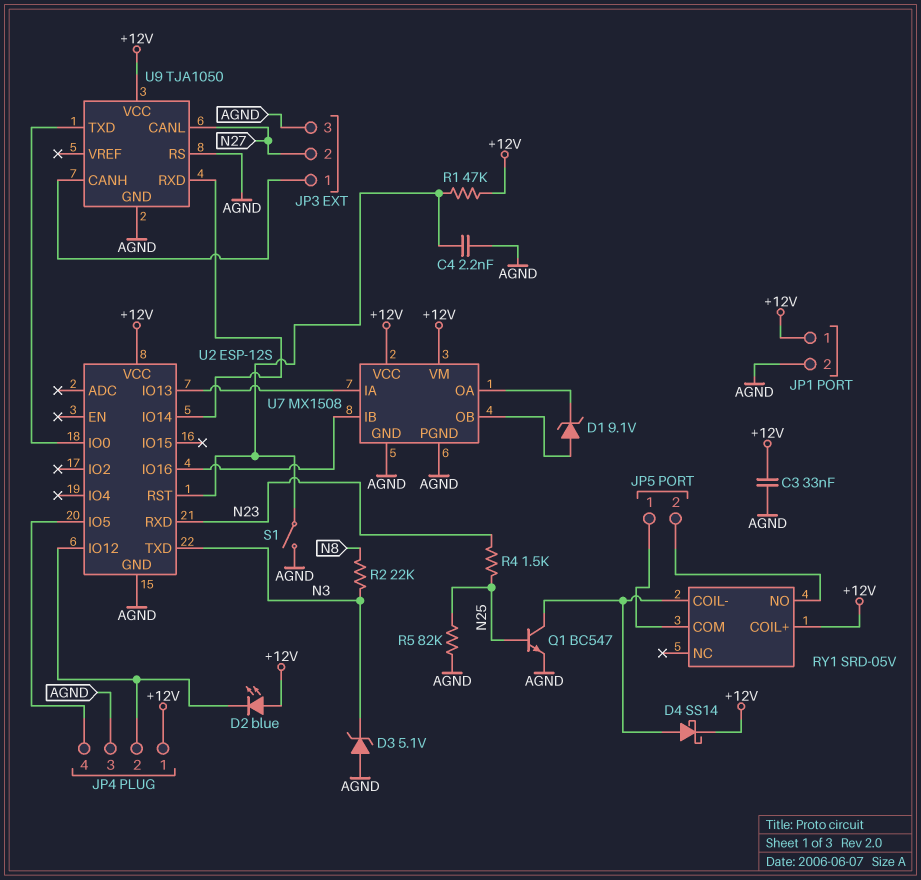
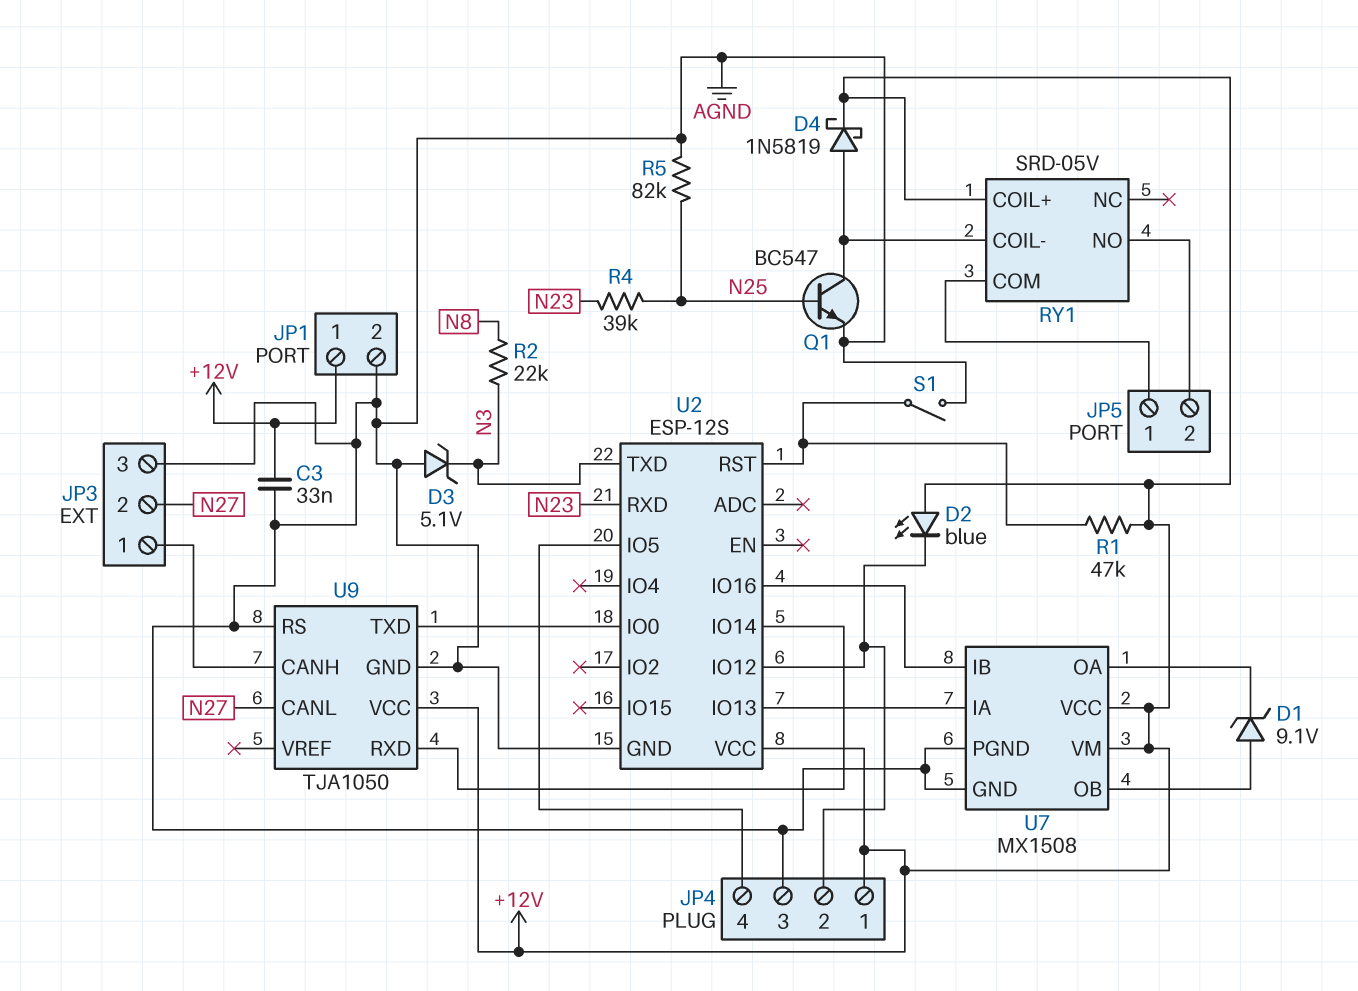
C4: 2.2nF (AGND, U2/RST) -> none
D4: schottky SS14 (A RY1/COIL-, K +12V) -> schottky 1N5819 (A RY1/COIL-, K +12V)
R4: 1.5k (N23, N25) -> 39k (N23, N25)

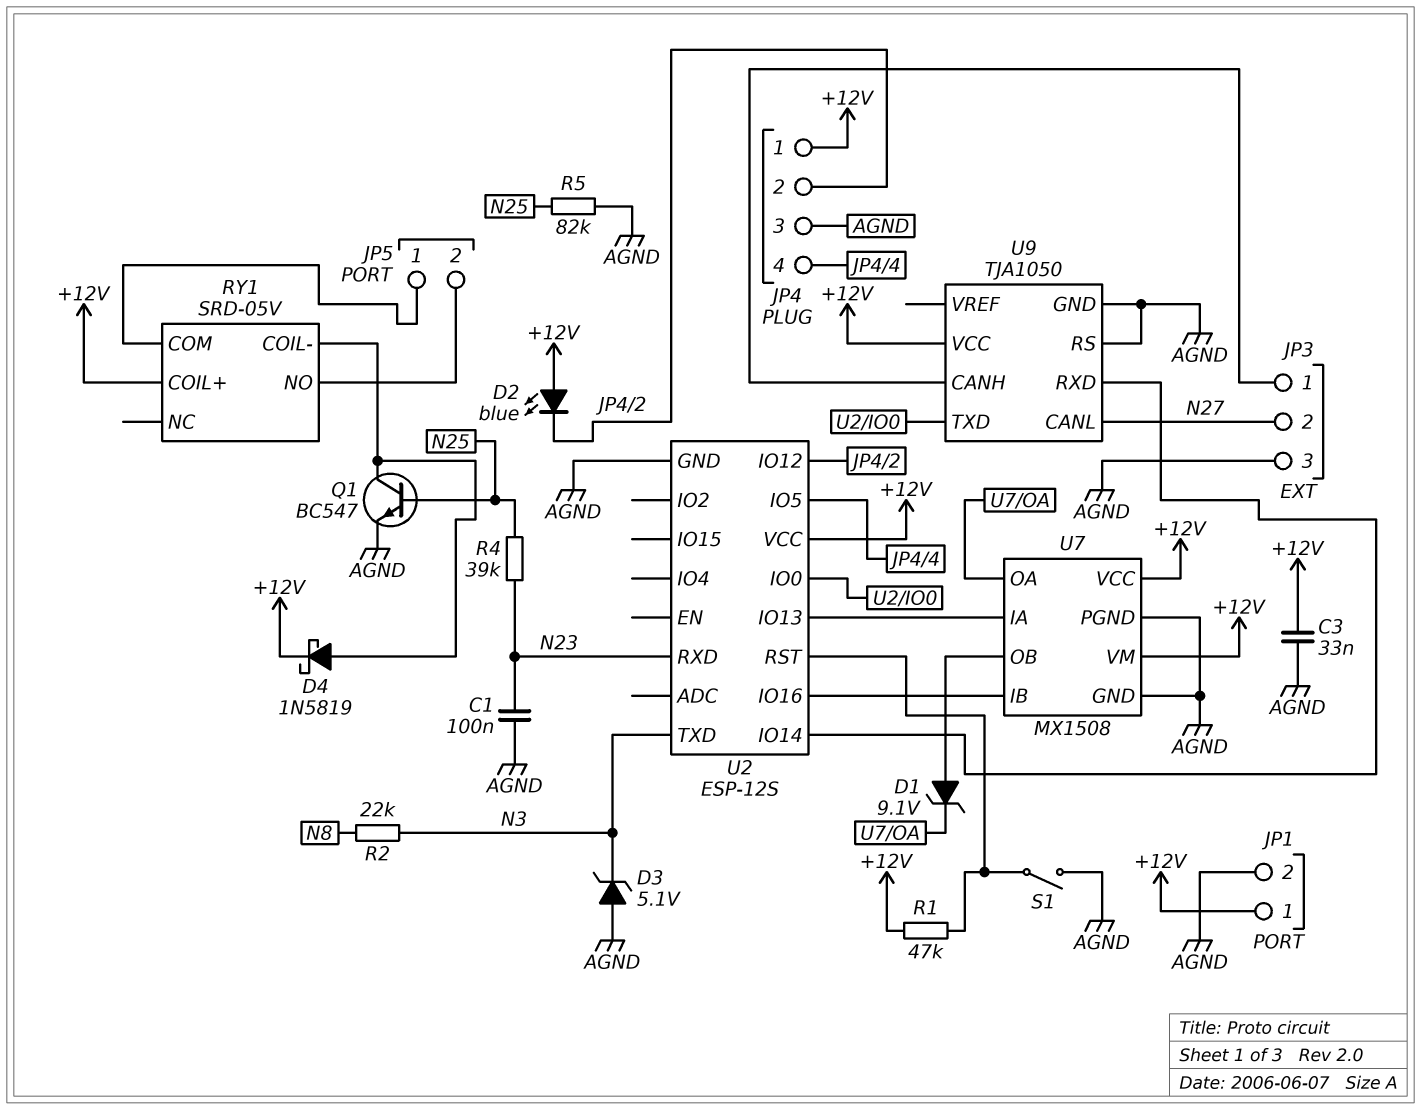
C1: none -> 100nF (AGND, N23)

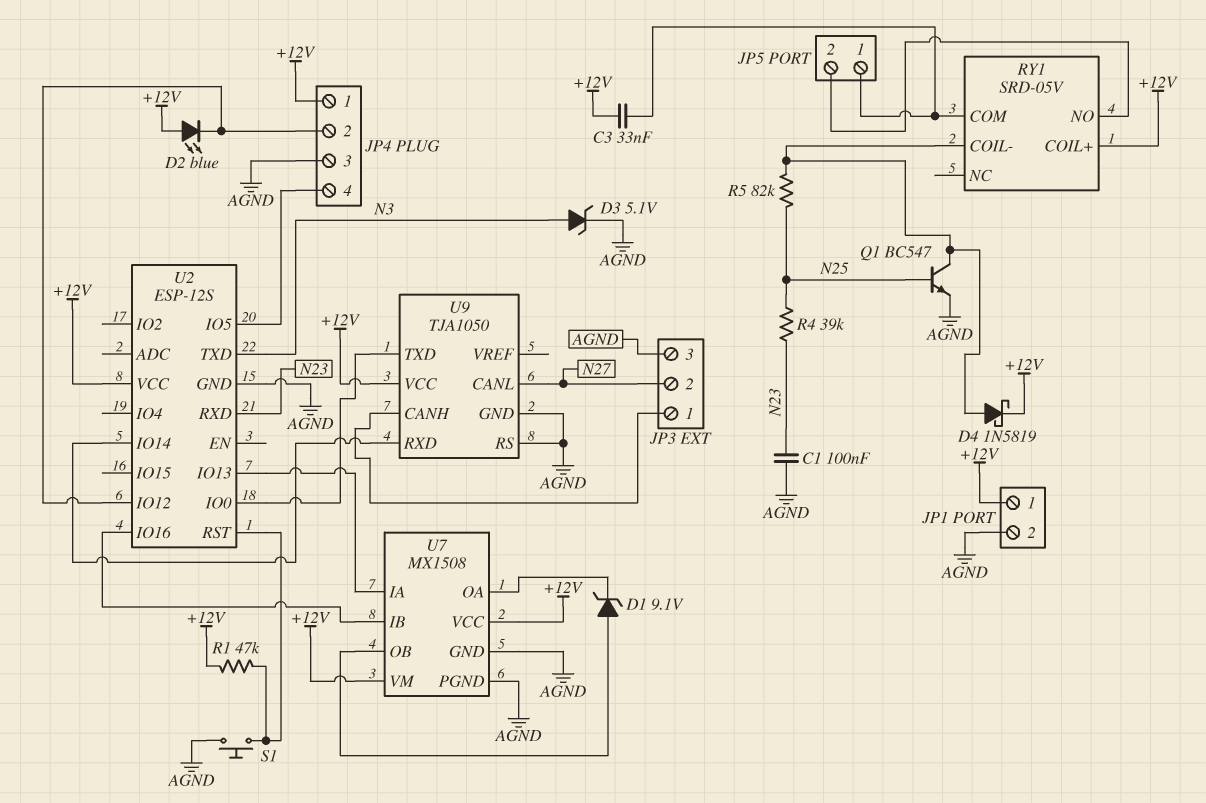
C3: 33nF (+12V, AGND) -> 33nF (+12V, JP5/1)
D3: zener 5.1V (A AGND, K N3) -> zener 5.1V (A N3, K AGND)
R2: 22k (N3, N8) -> none
R5: 82k (AGND, N25) -> 82k (N25, RY1/COIL-)
S1: switch (AGND, U2/RST) -> button (AGND, U2/RST)

